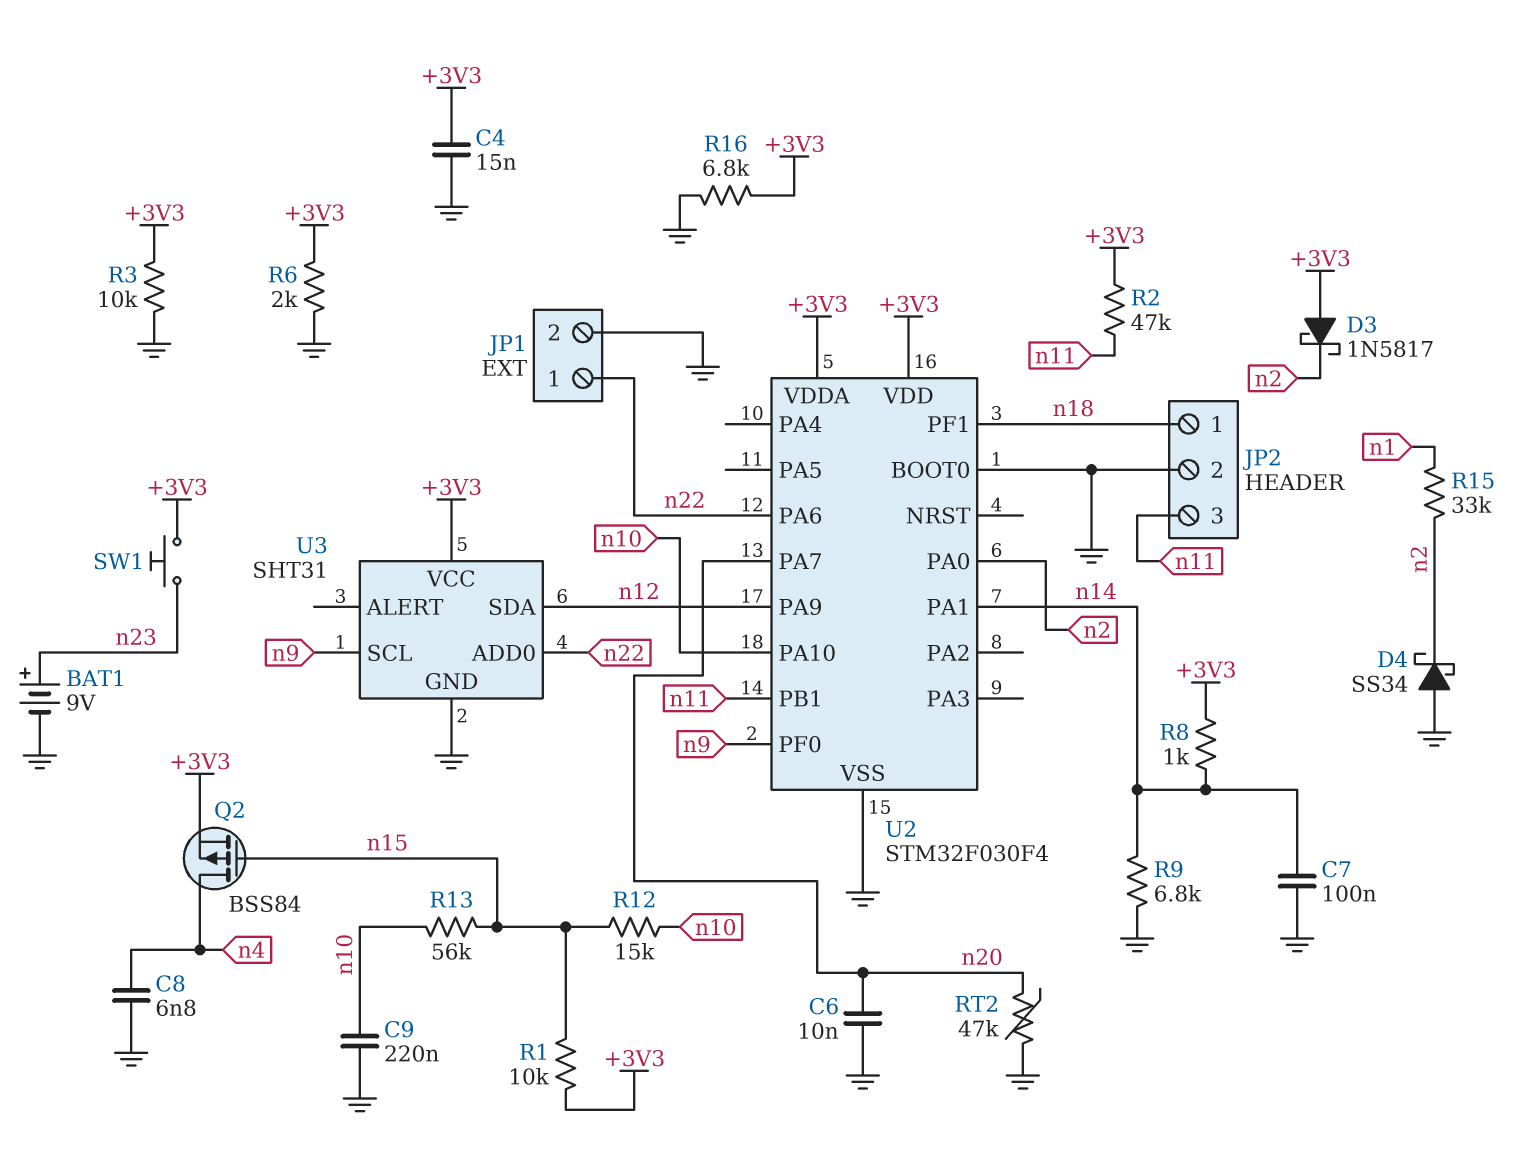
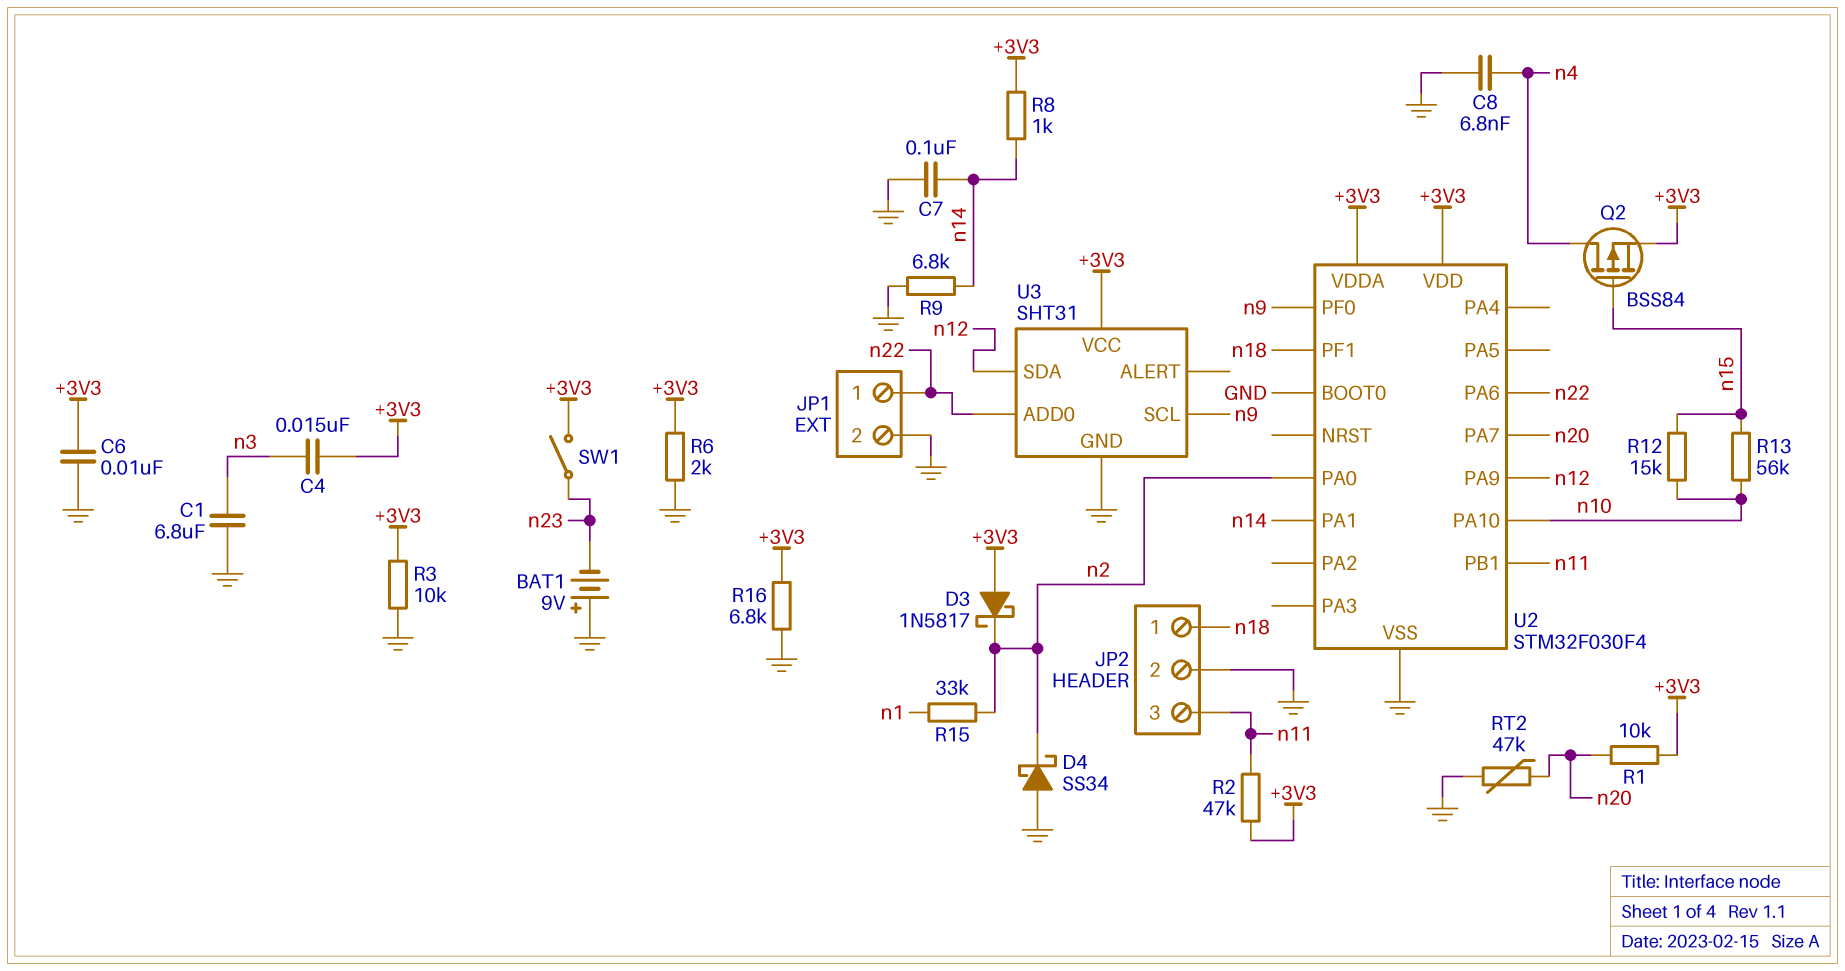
BAT1: 9V (plus n23, minus GND) -> 9V (plus GND, minus n23)
C1: none -> 6.8uF (GND, n3)
C4: 15nF (+3V3, GND) -> 15nF (+3V3, n3)
C6: 10nF (GND, n20) -> 10nF (+3V3, GND)
C9: 220nF (GND, n10) -> none
R1: 10k (+3V3, n15) -> 10k (+3V3, n20)
SW1: button (+3V3, n23) -> switch (+3V3, n23)

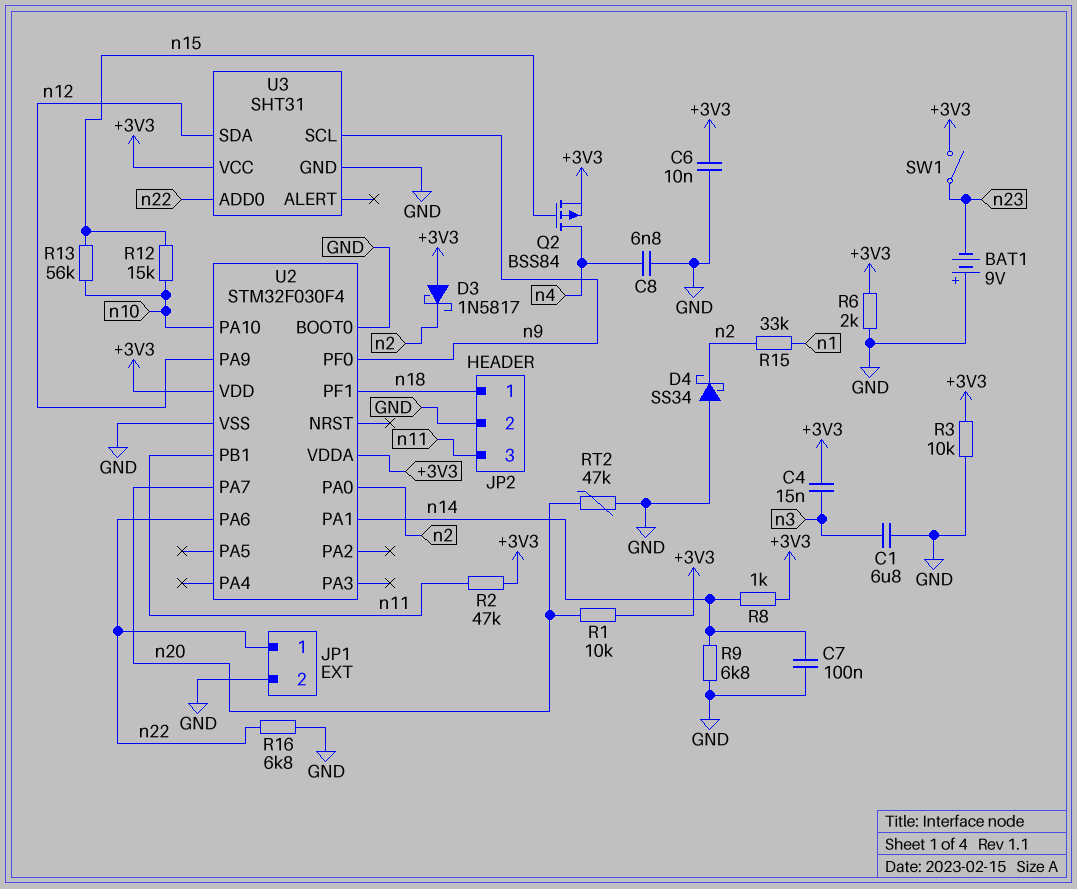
R16: 6.8k (+3V3, GND) -> 6.8k (GND, n22)

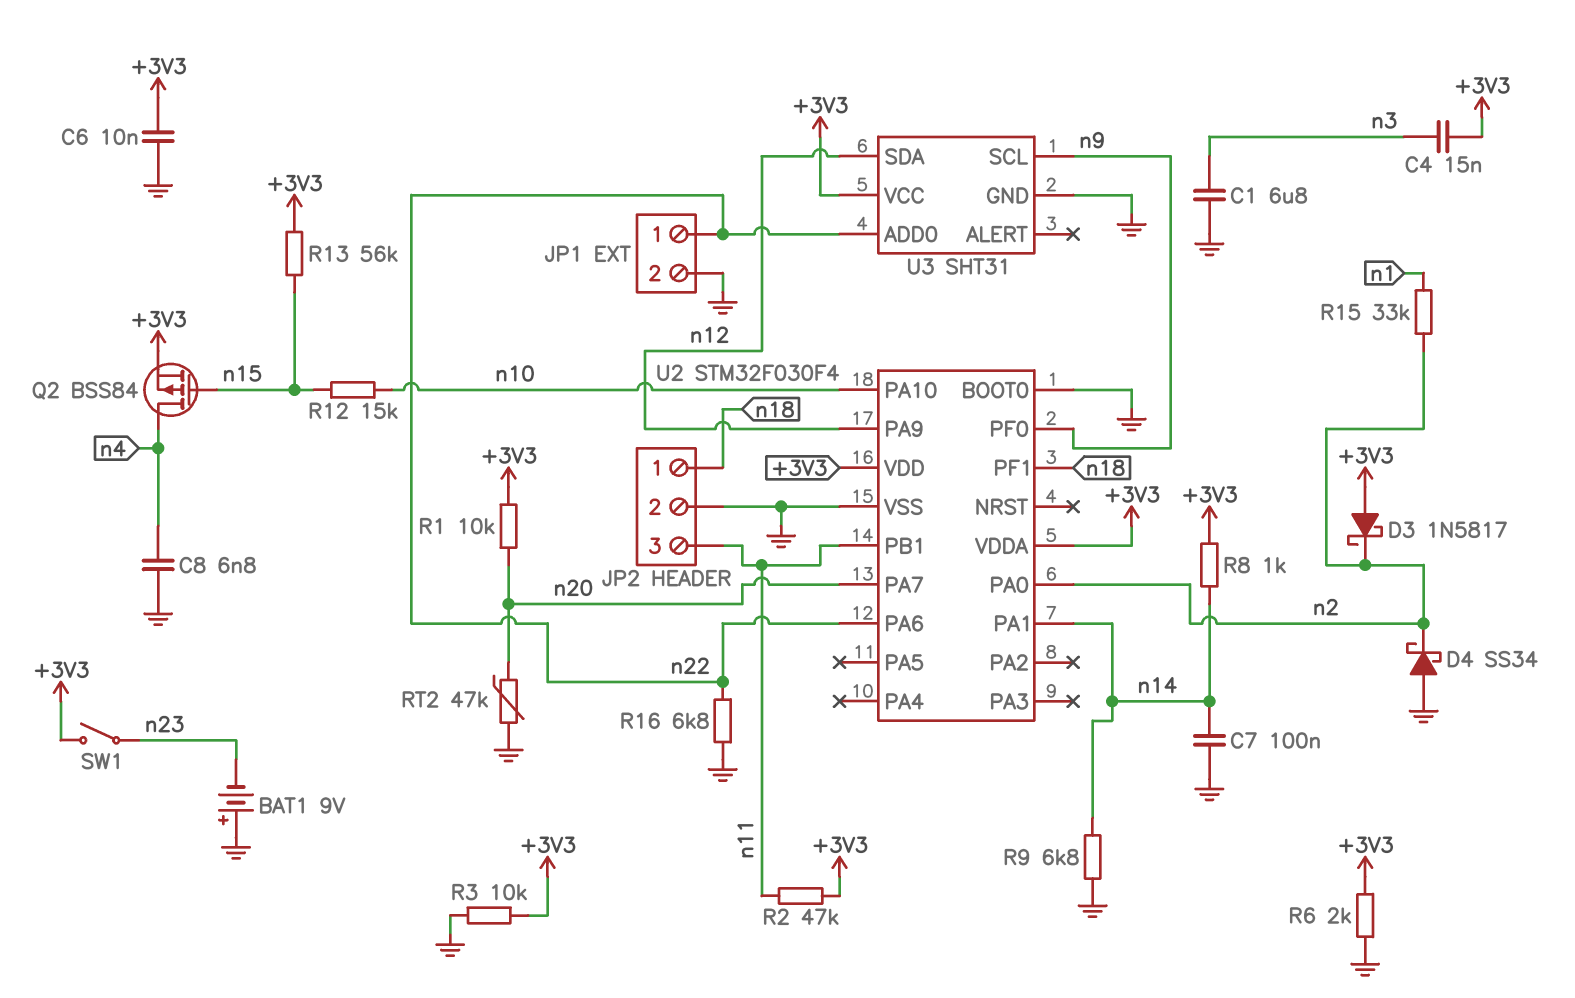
R13: 56k (n10, n15) -> 56k (+3V3, n15)

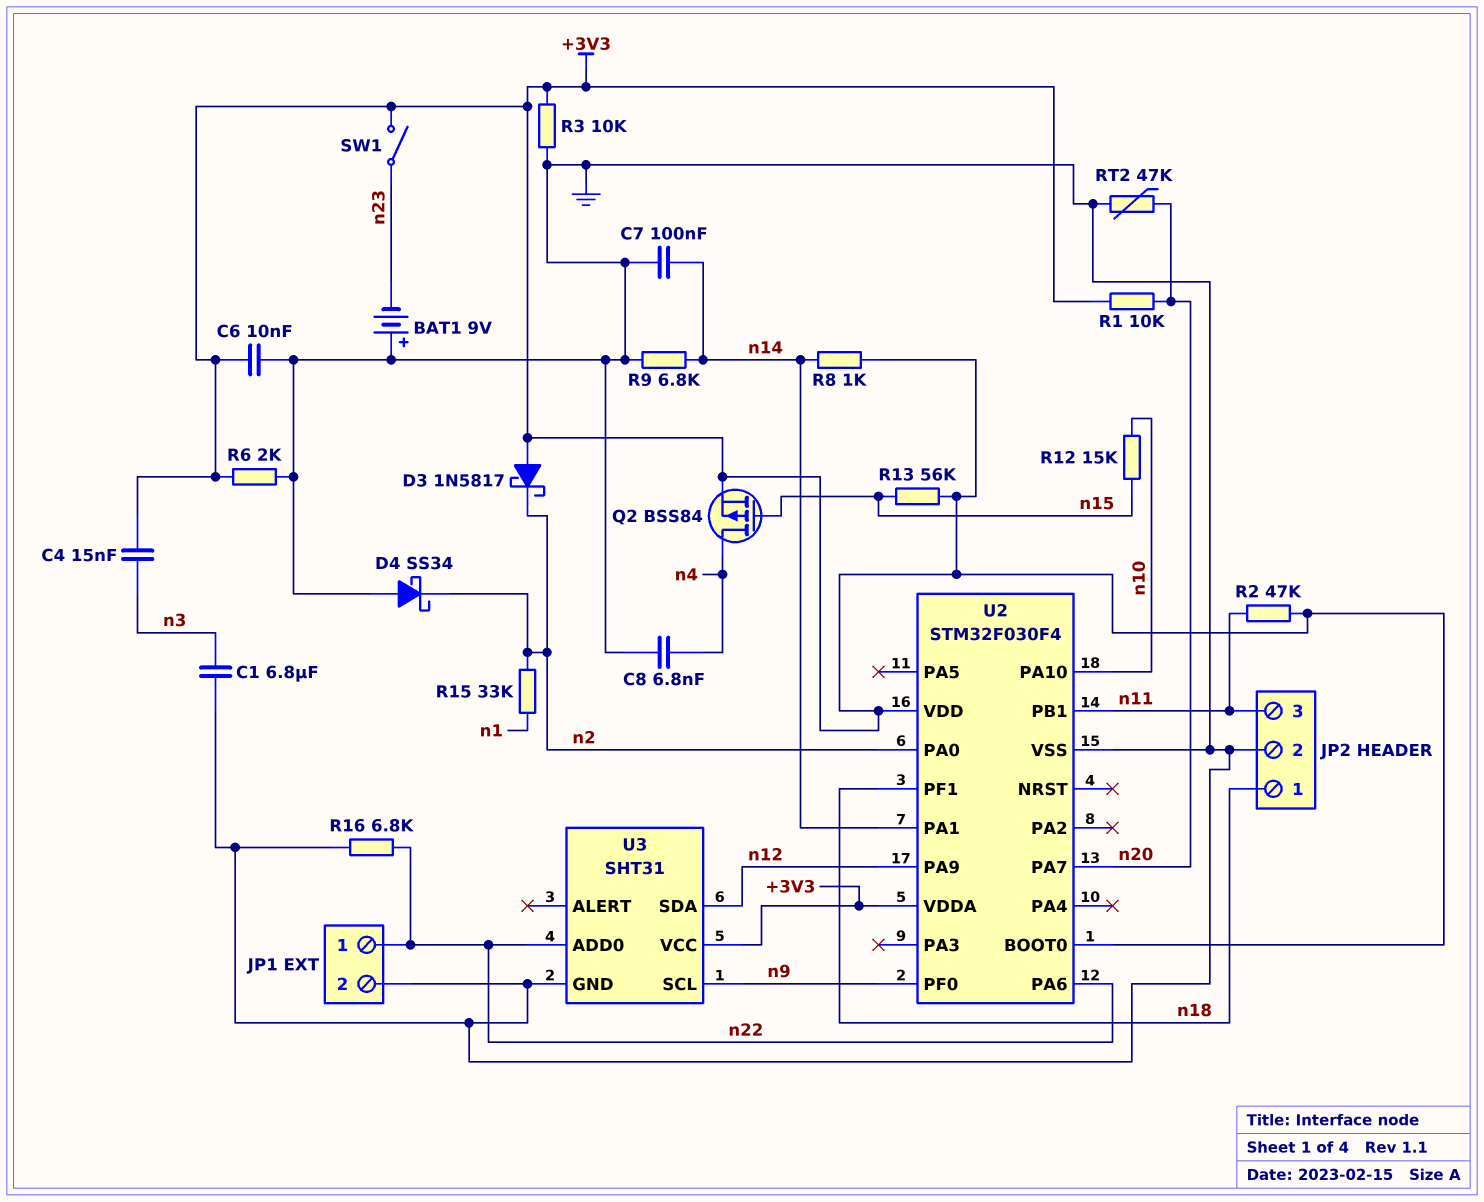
U2 pin BOOT0: GND -> +3V3

